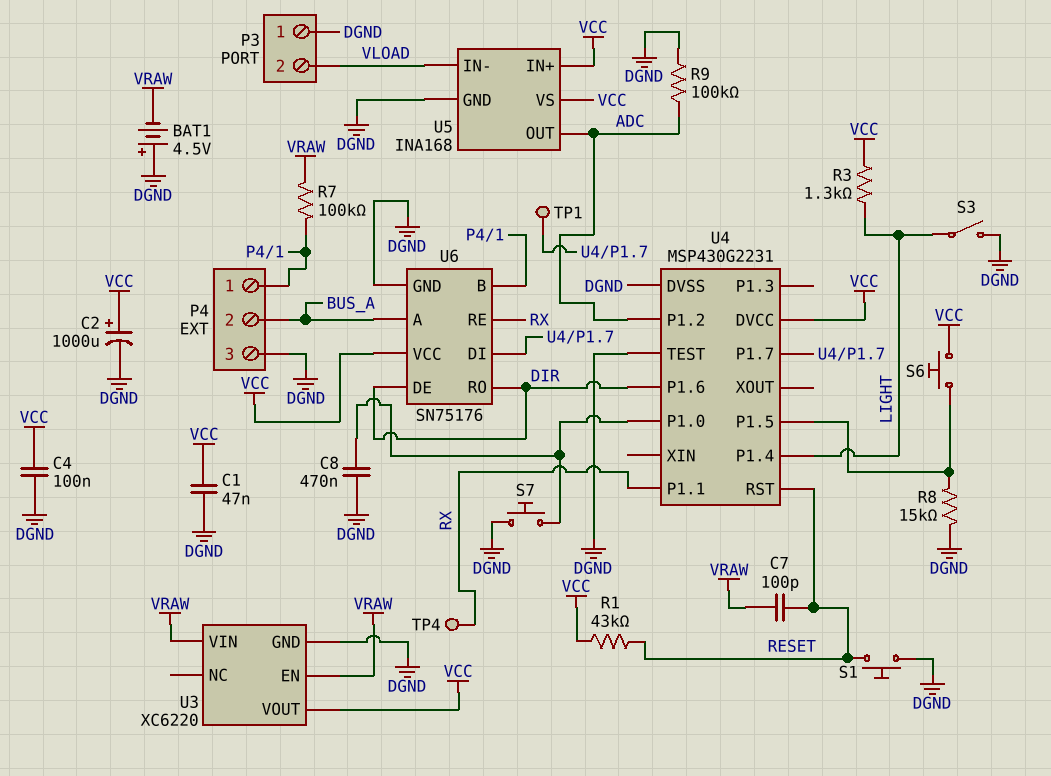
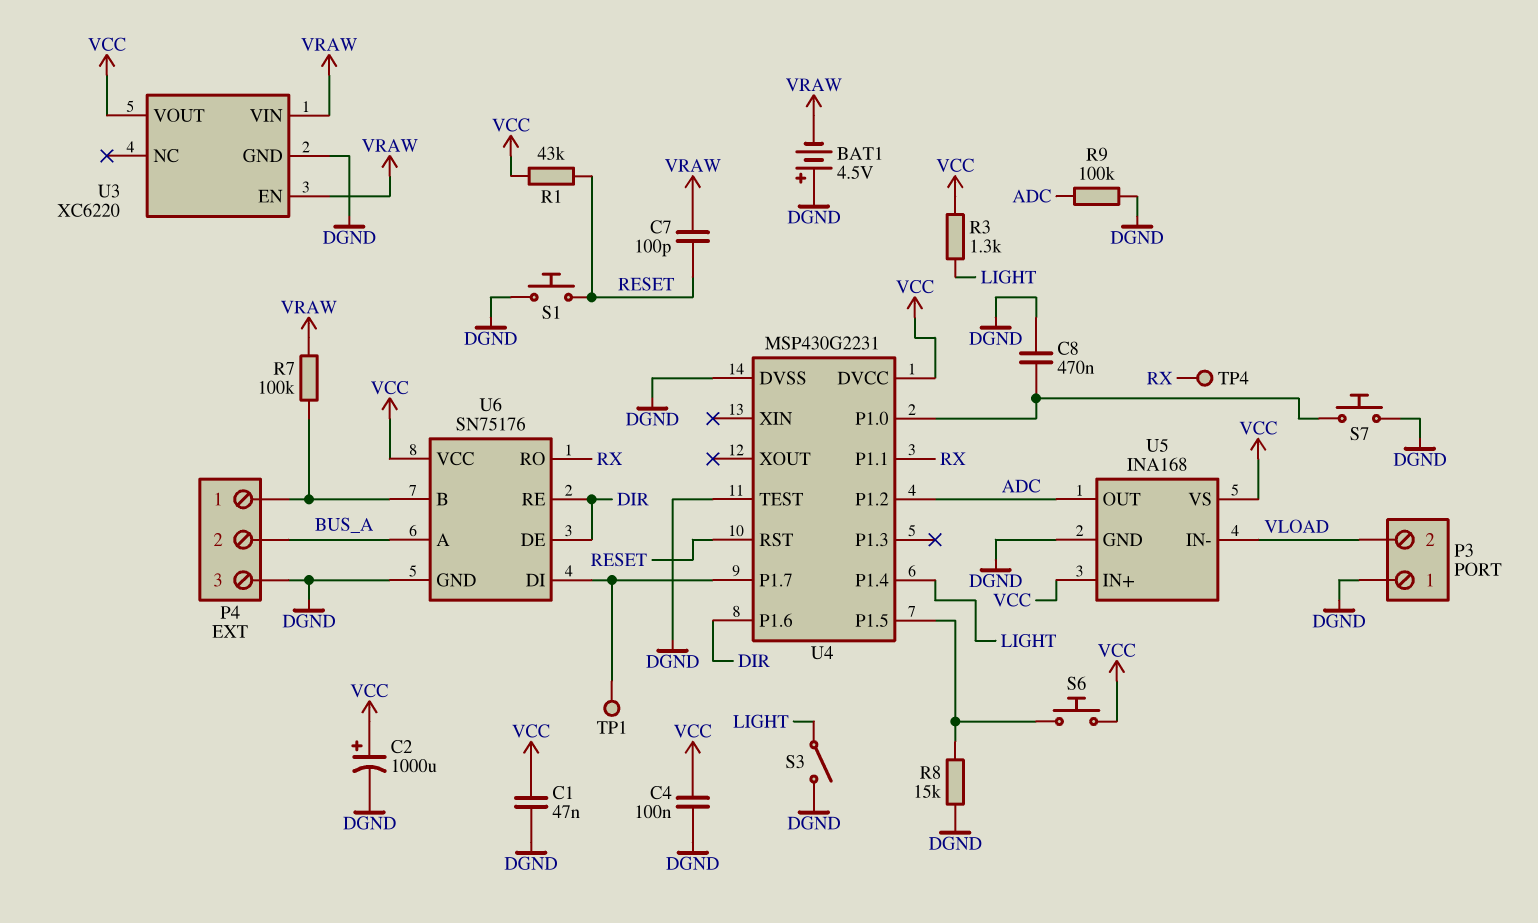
U6 pin RE: RX -> DIR
U6 pin RO: DIR -> RX

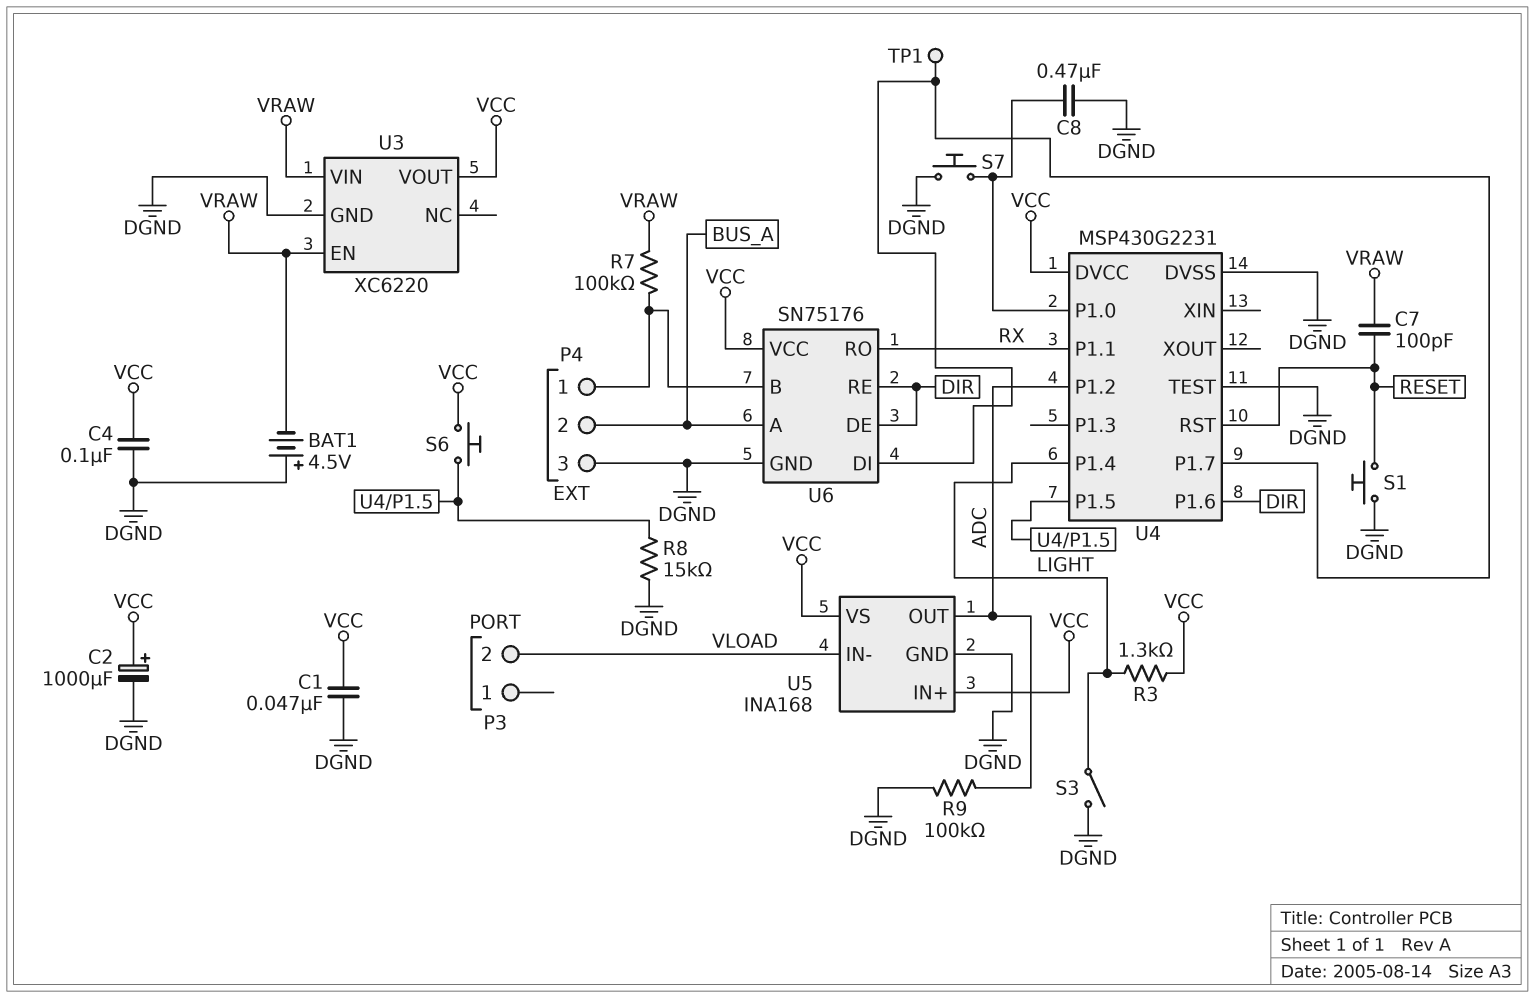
P3 pin 1: DGND -> none
R1: 43k (RESET, VCC) -> none
TP4: test point (RX) -> none

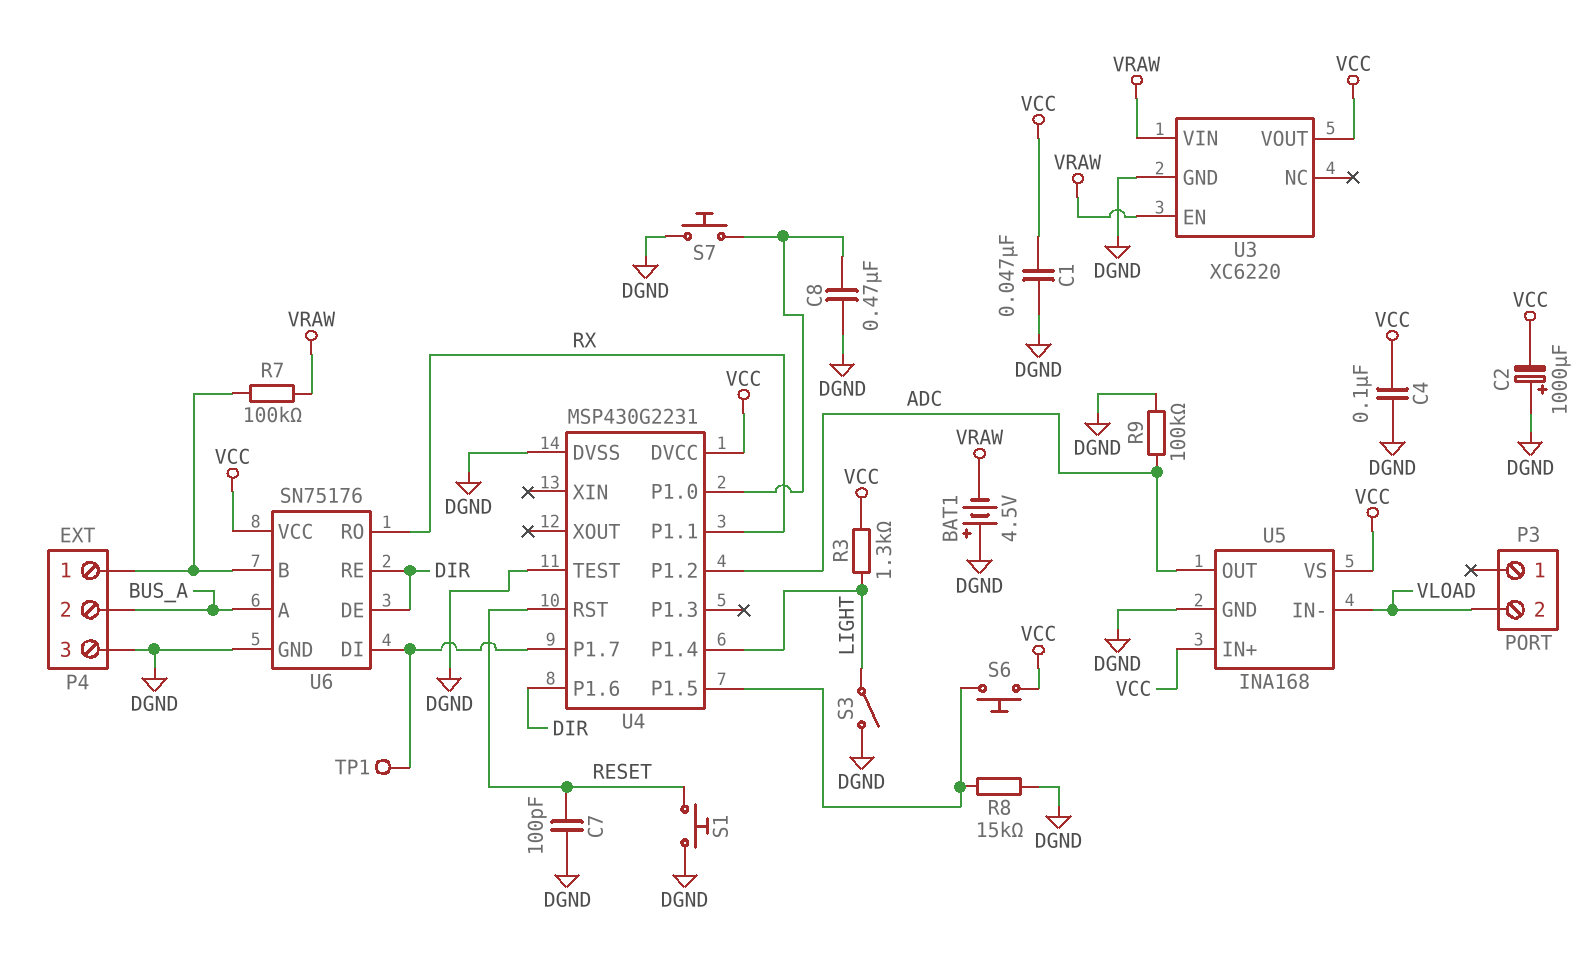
C2: 1000uF (plus VCC, minus DGND) -> 1000uF (plus DGND, minus VCC)
C7: 100pF (RESET, VRAW) -> 100pF (DGND, RESET)

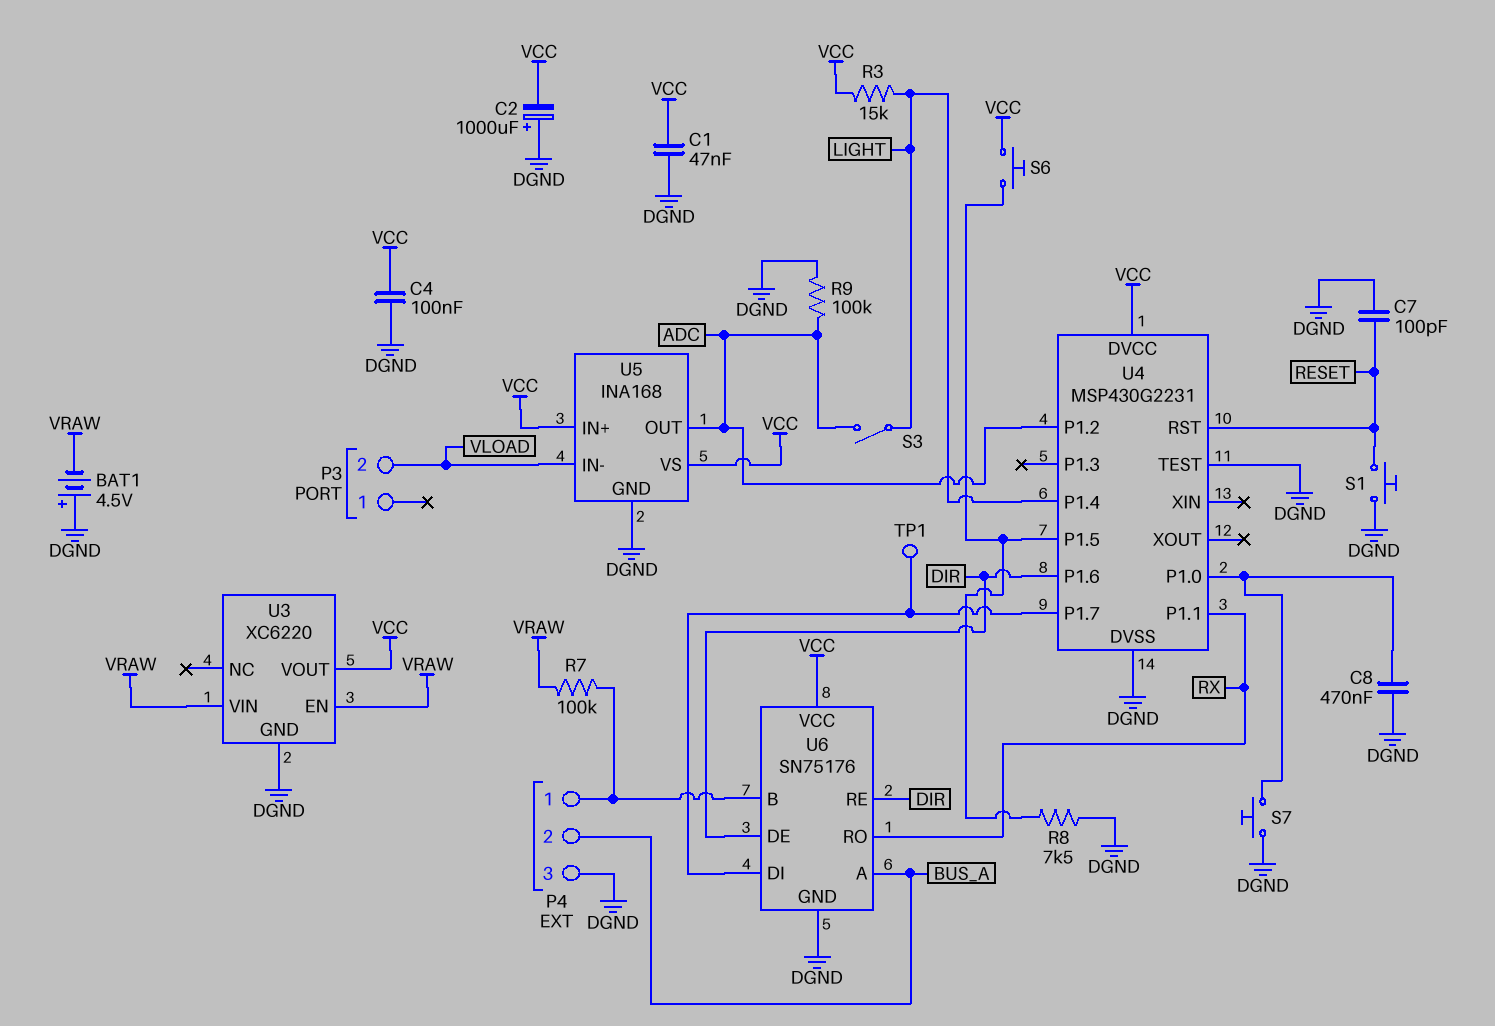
R3: 1.3k (LIGHT, VCC) -> 15k (LIGHT, VCC)
R8: 15k (DGND, U4/P1.5) -> 7.5k (DGND, U4/P1.5)
S3: switch (DGND, LIGHT) -> switch (ADC, LIGHT)

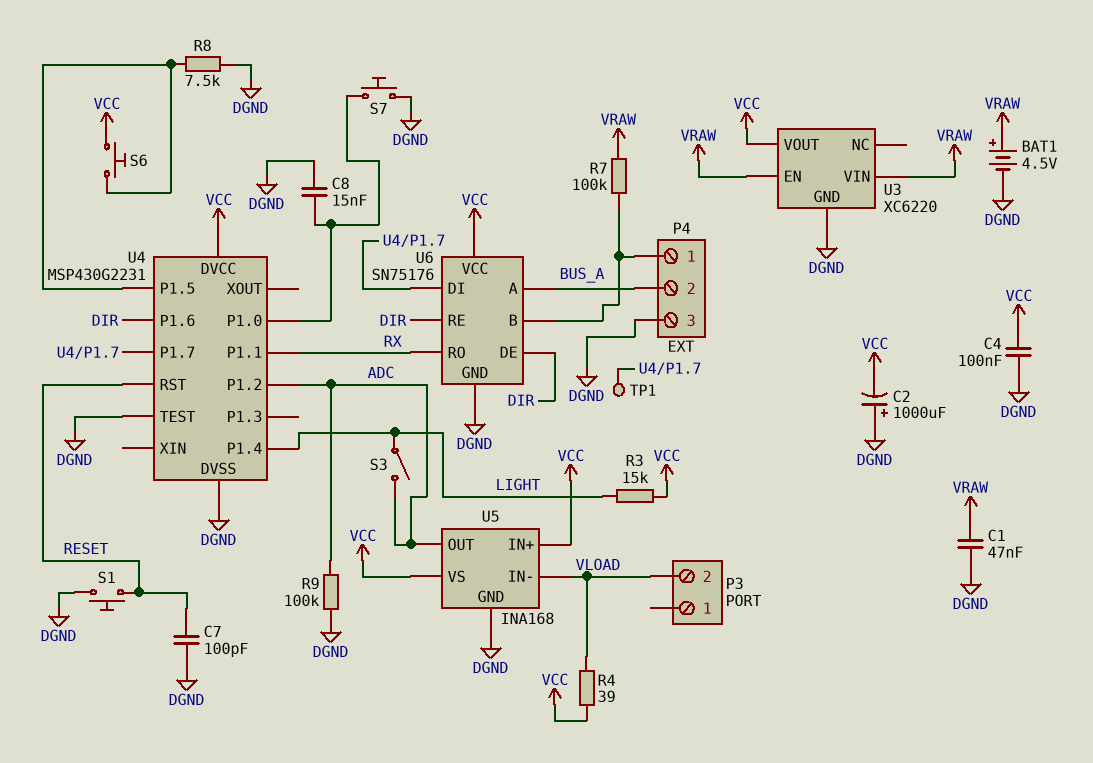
BAT1: 4.5V (plus DGND, minus VRAW) -> 4.5V (plus VRAW, minus DGND)
C1: 47nF (DGND, VCC) -> 47nF (DGND, VRAW)
C8: 470nF (DGND, U4/P1.0) -> 15nF (DGND, U4/P1.0)
R4: none -> 39 (VCC, VLOAD)

